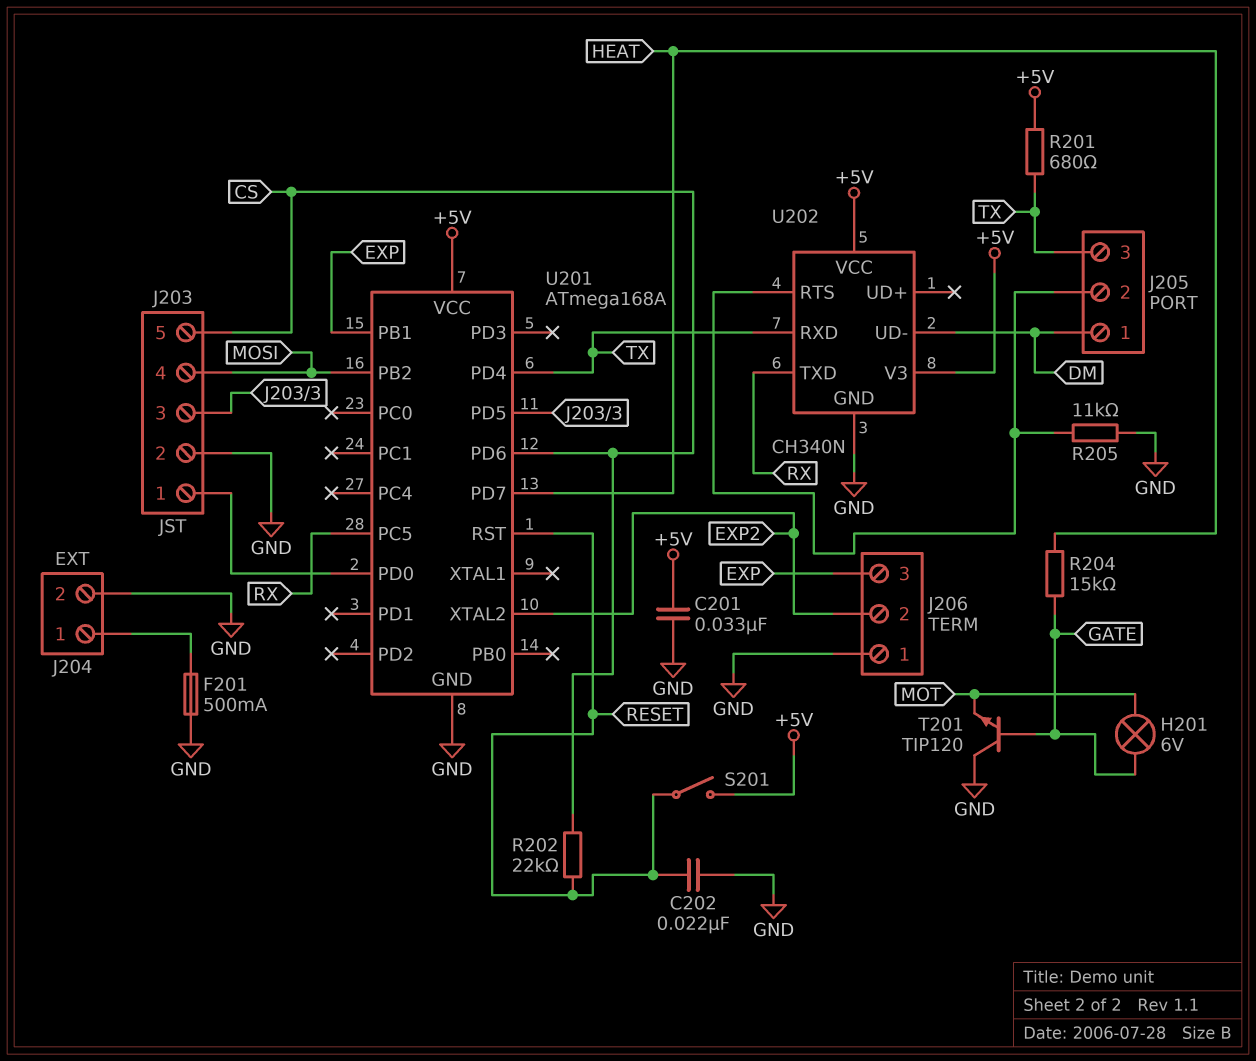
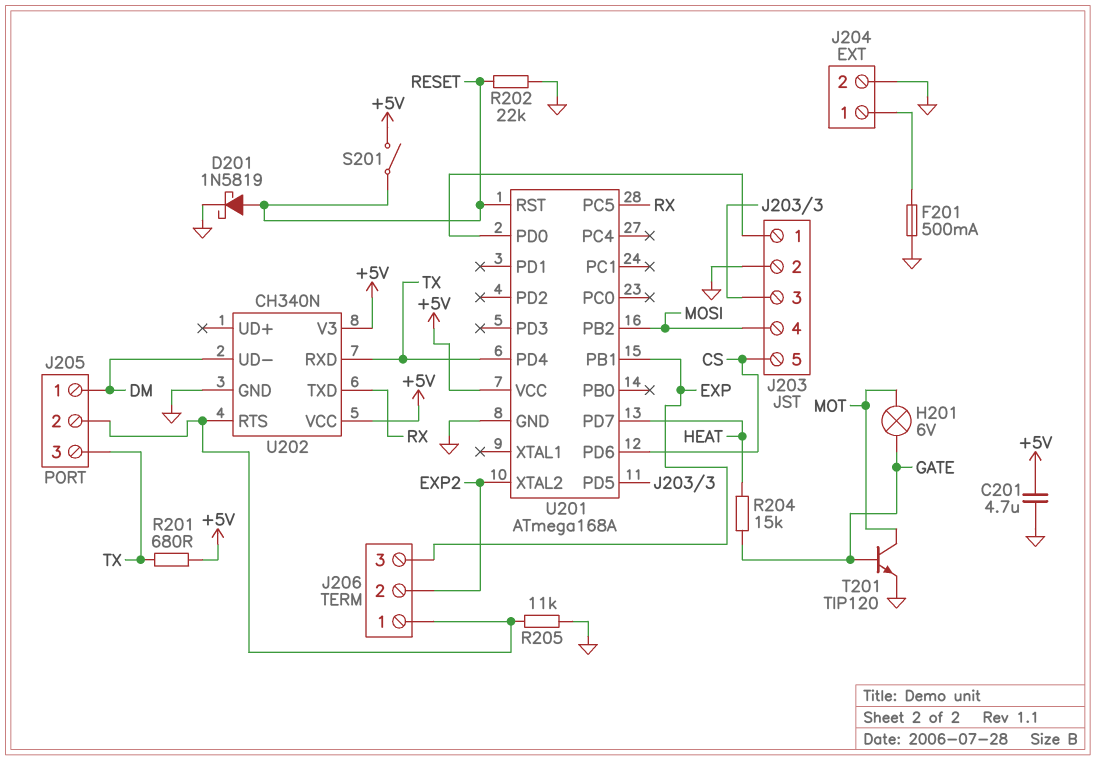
C201: 33nF (+5V, GND) -> 4.7uF (+5V, GND)
C202: 22nF (GND, RESET) -> none
D201: none -> schottky 1N5819 (A RESET, K GND)
J206 pin 1: GND -> J205/2
R202: 22k (CS, RESET) -> 22k (GND, RESET)
T201: NPN TIP120 (B GATE, C GND, E MOT) -> NPN TIP120 (B GATE, C MOT, E GND)

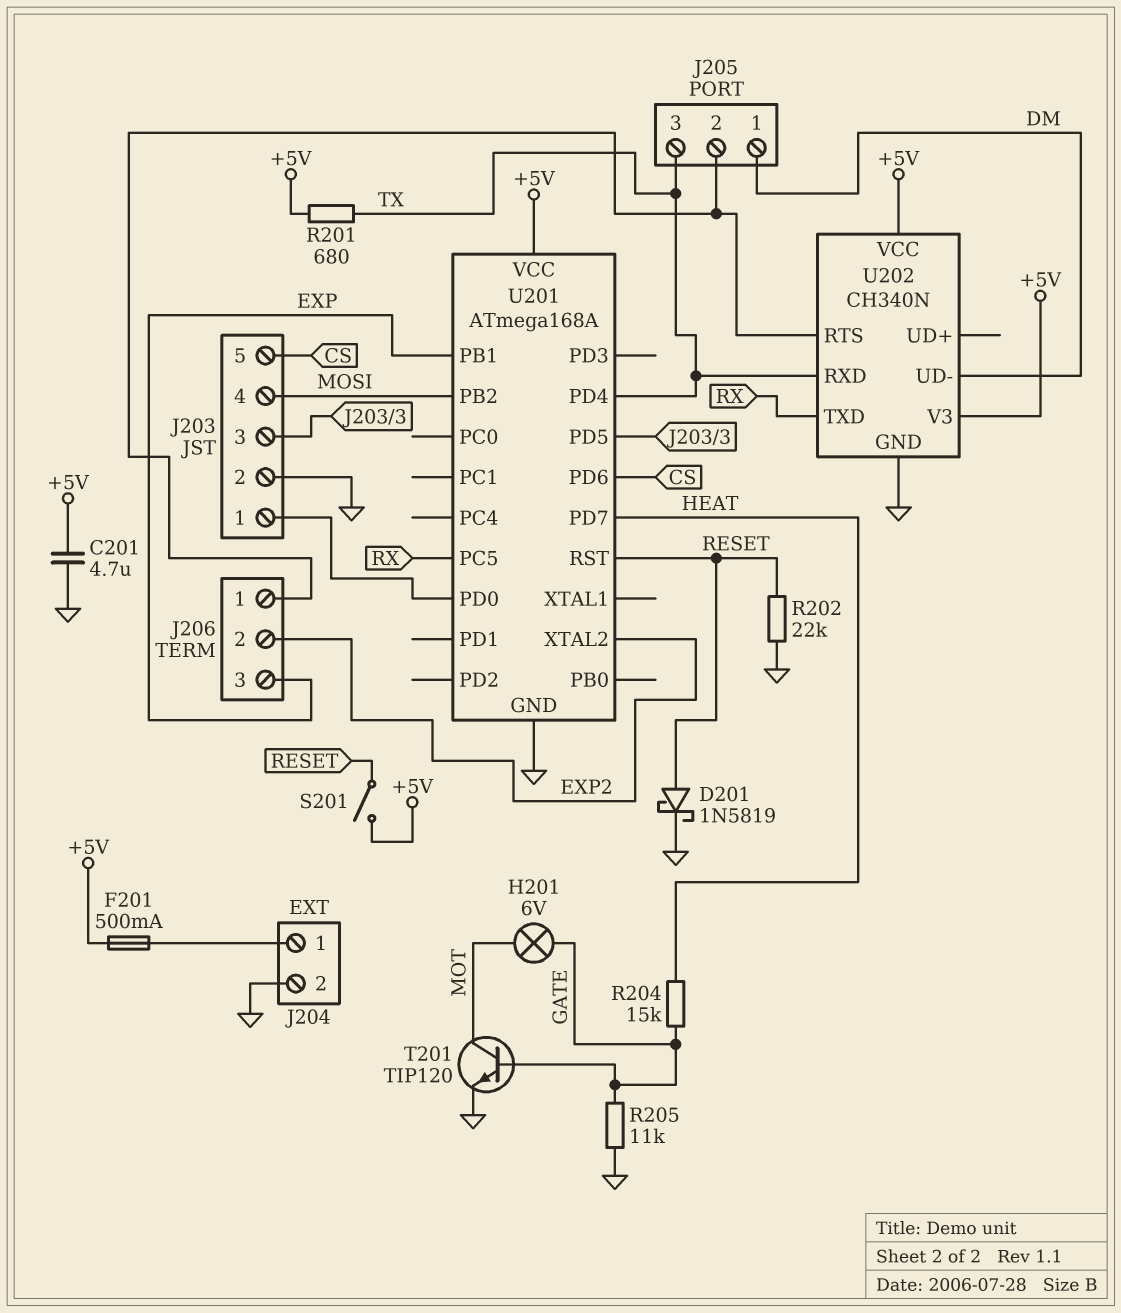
F201: 500mA (GND, J204/1) -> 500mA (+5V, J204/1)
R205: 11k (GND, J205/2) -> 11k (GATE, GND)

